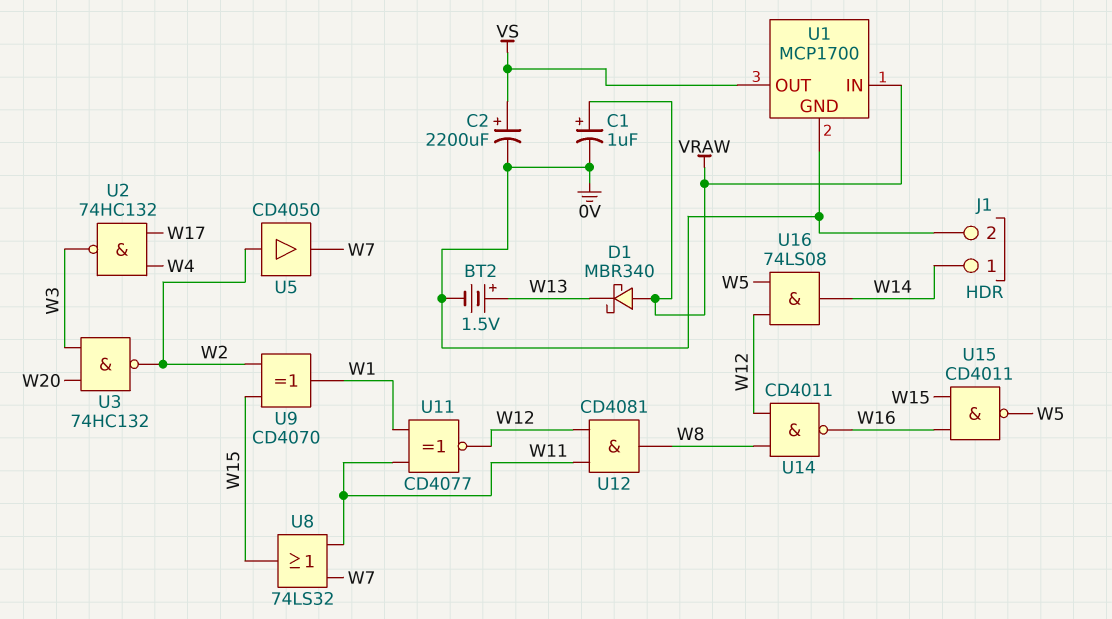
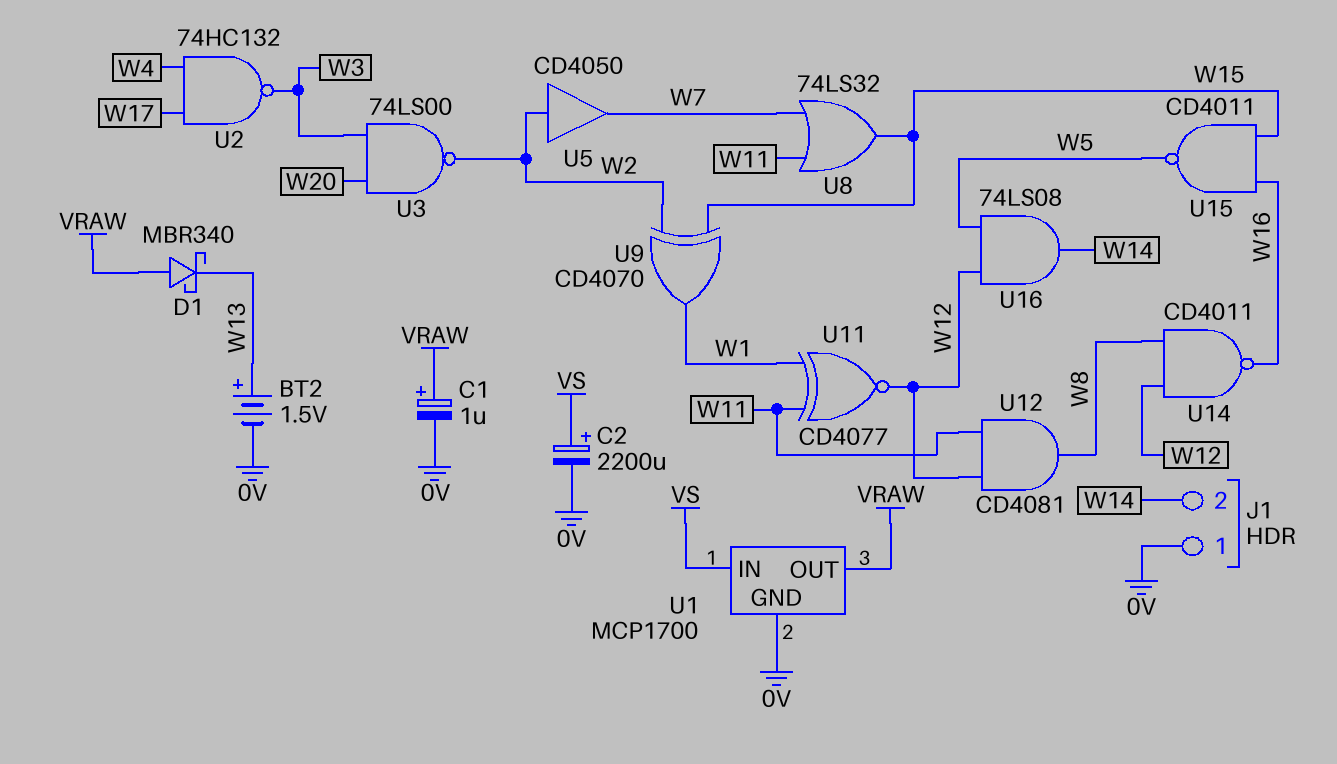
J1 pin 1: W14 -> 0V
J1 pin 2: 0V -> W14
U1 pin IN: VRAW -> VS
U1 pin OUT: VS -> VRAW
U3: NAND 74HC132 (in W3, in W20, out W2) -> NAND 74LS00 (in W3, in W20, out W2)

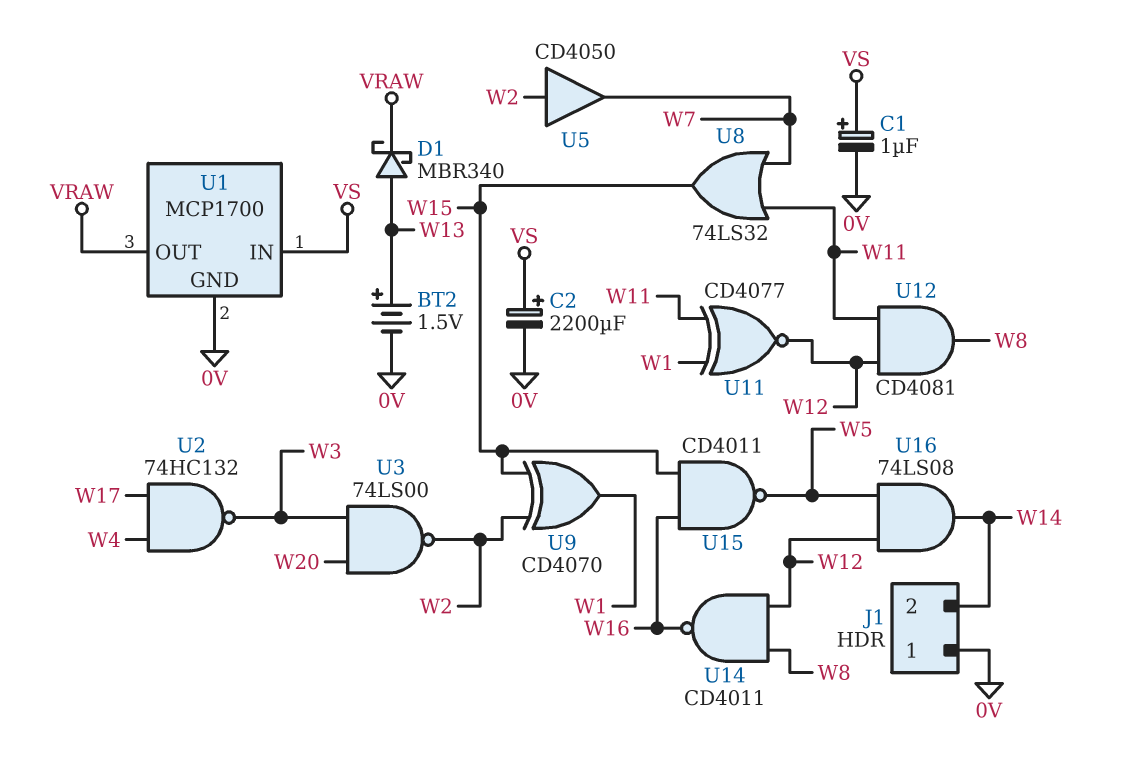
C1: 1uF (plus VRAW, minus 0V) -> 1uF (plus VS, minus 0V)
D1: schottky MBR340 (A VRAW, K W13) -> schottky MBR340 (A W13, K VRAW)

